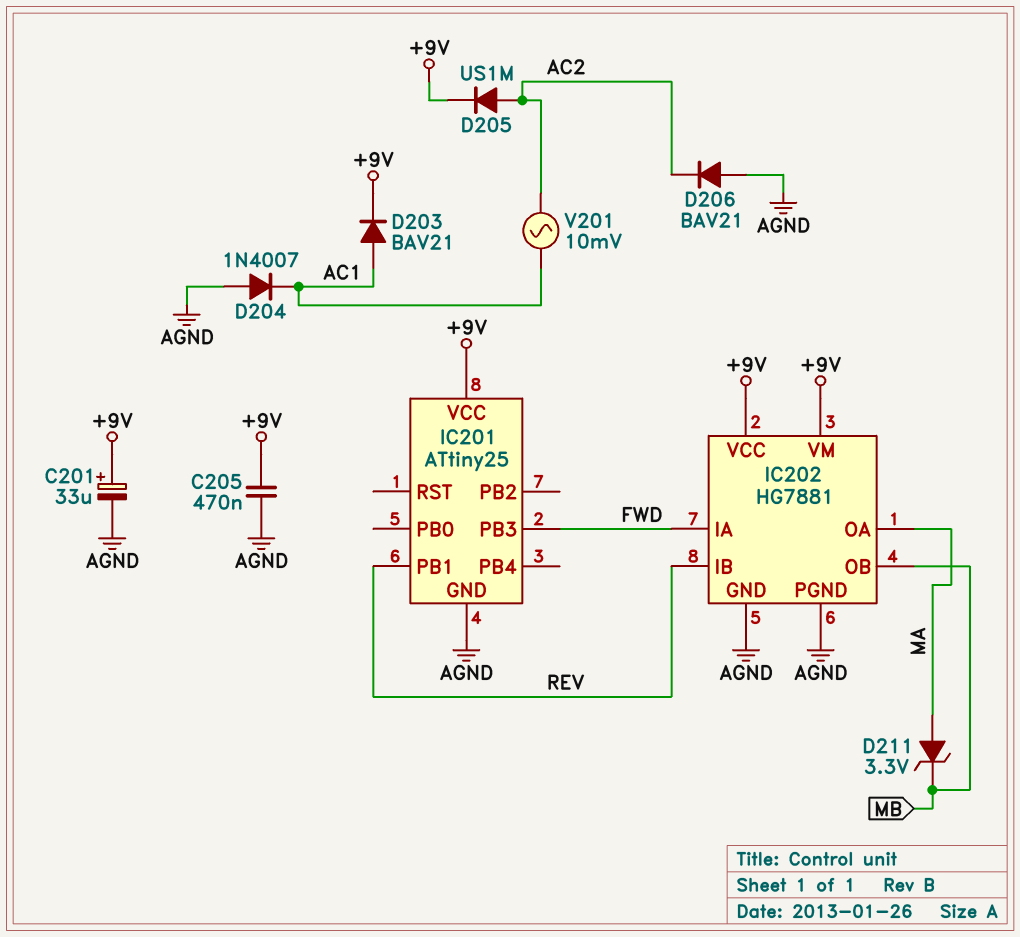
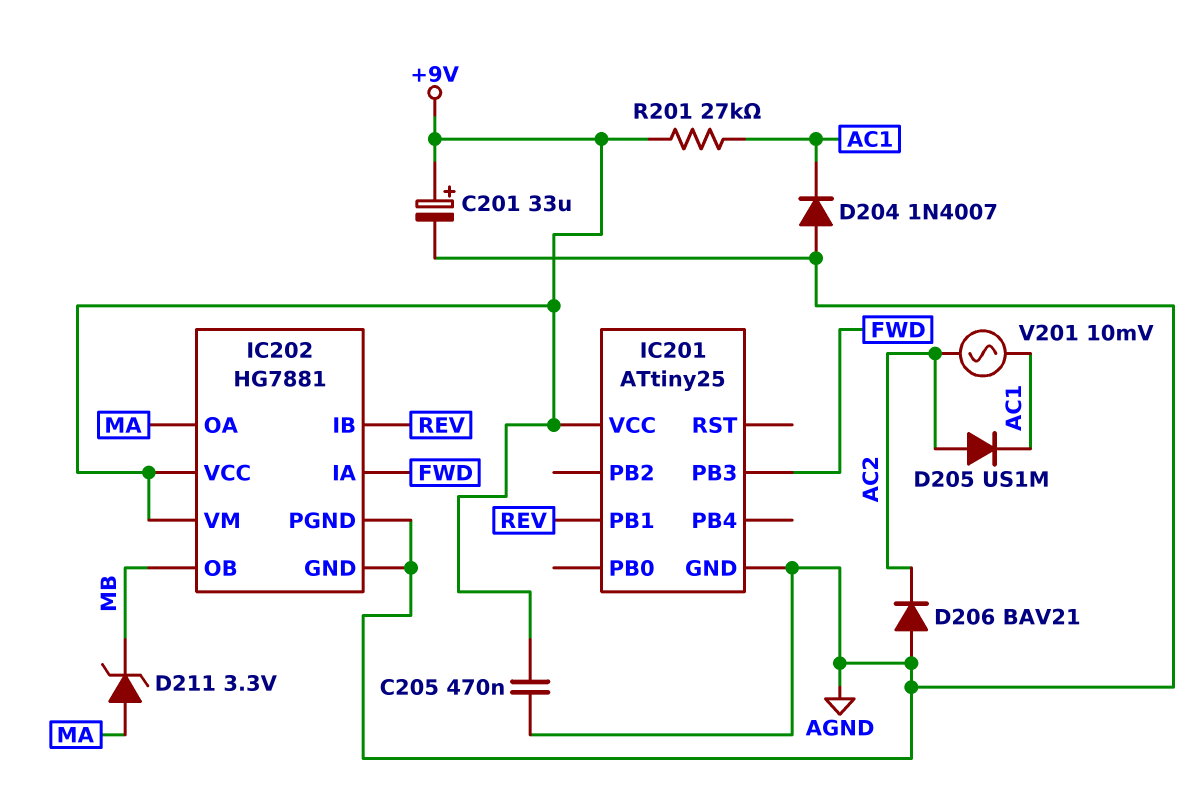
D203: diode BAV21 (A AC1, K +9V) -> none
D205: diode US1M (A AC2, K +9V) -> diode US1M (A AC2, K AC1)
R201: none -> 27k (+9V, AC1)

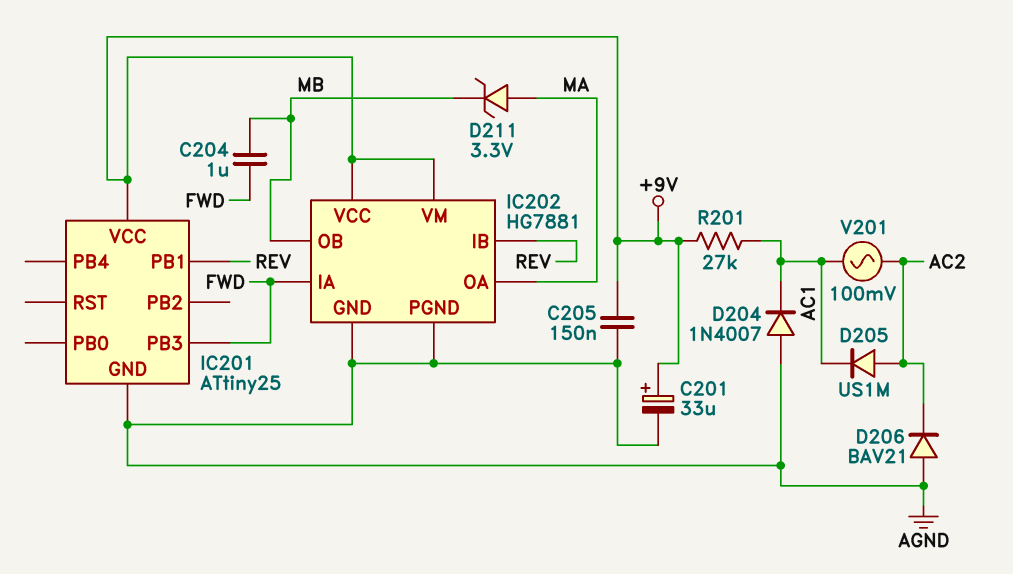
C204: none -> 1uF (FWD, MB)
C205: 470nF (+9V, AGND) -> 150nF (+9V, AGND)
V201: AC 10mV (AC1, AC2) -> AC 100mV (AC1, AC2)

